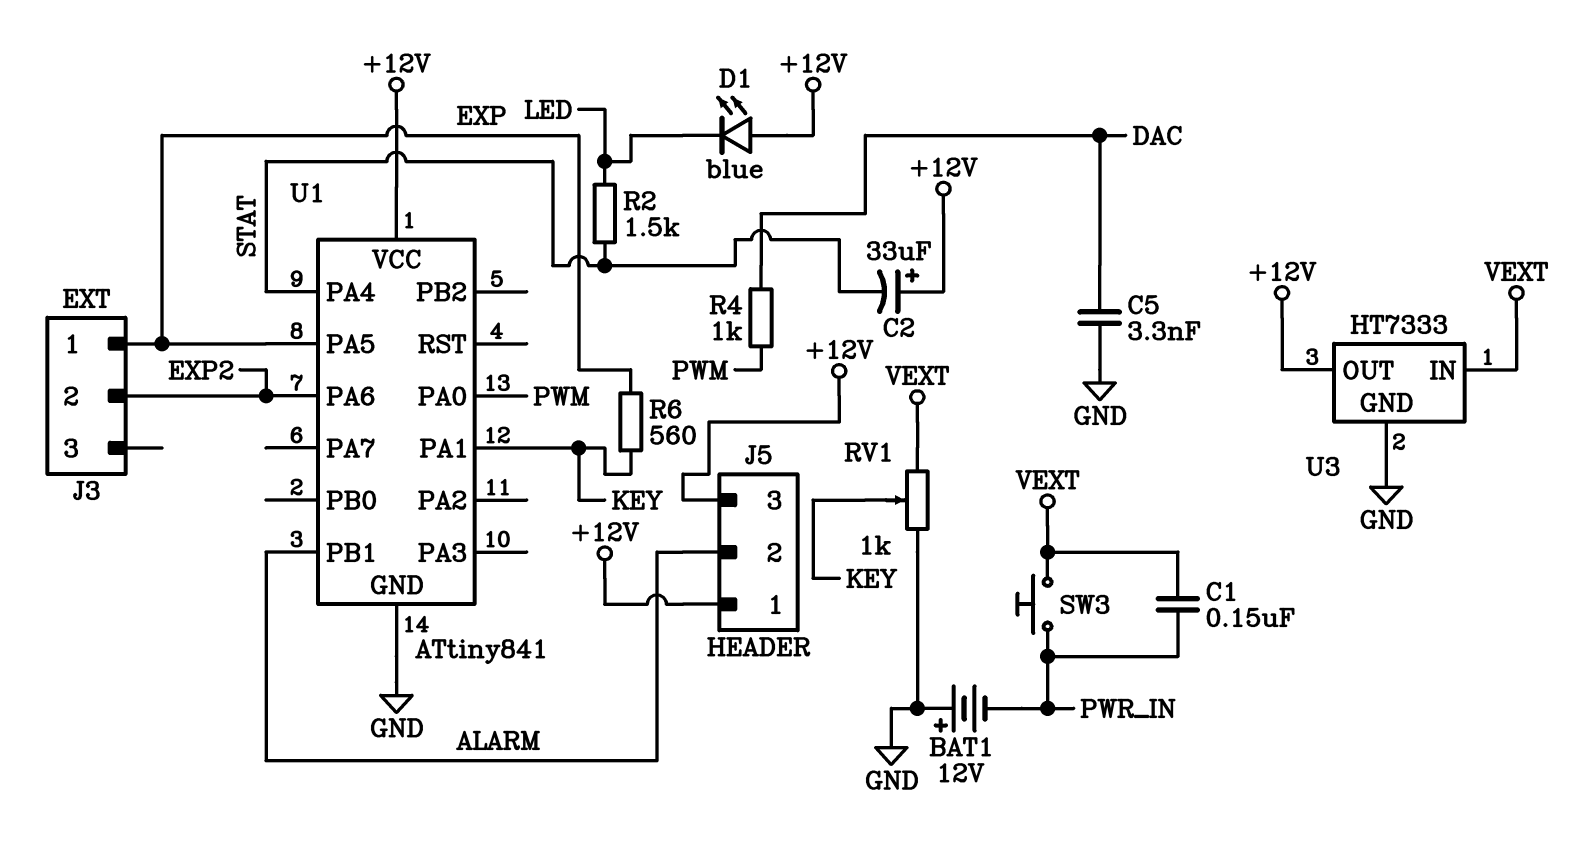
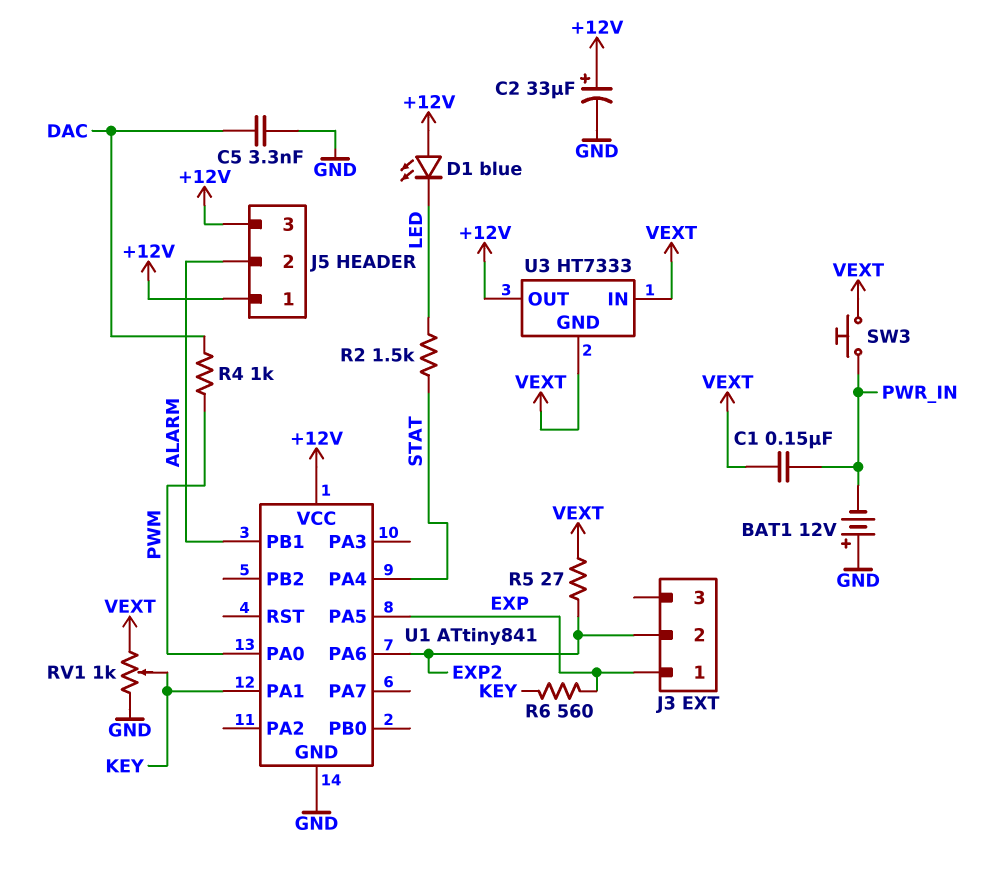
C2: 33uF (plus +12V, minus STAT) -> 33uF (plus +12V, minus GND)
R5: none -> 27 (EXP2, VEXT)
U3 pin GND: GND -> VEXT

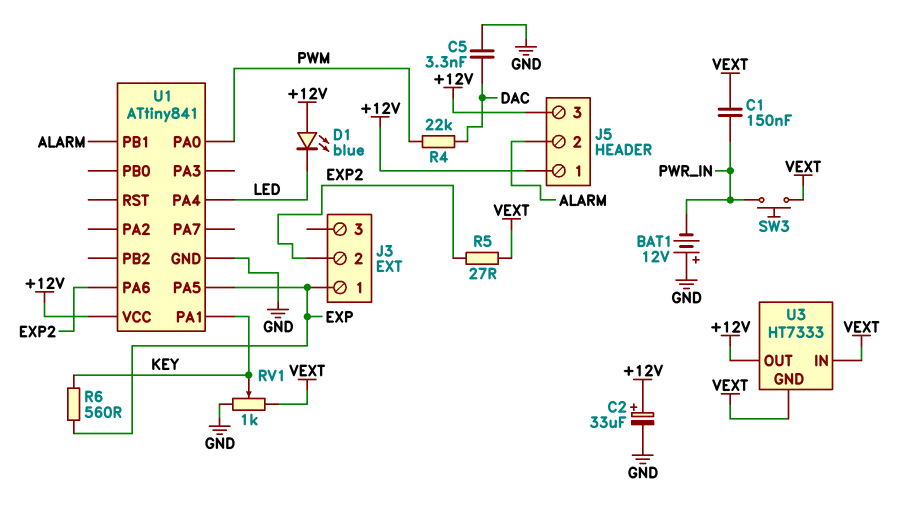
R2: 1.5k (LED, STAT) -> none
R4: 1k (DAC, PWM) -> 22k (DAC, PWM)
U1 pin PA4: STAT -> LED

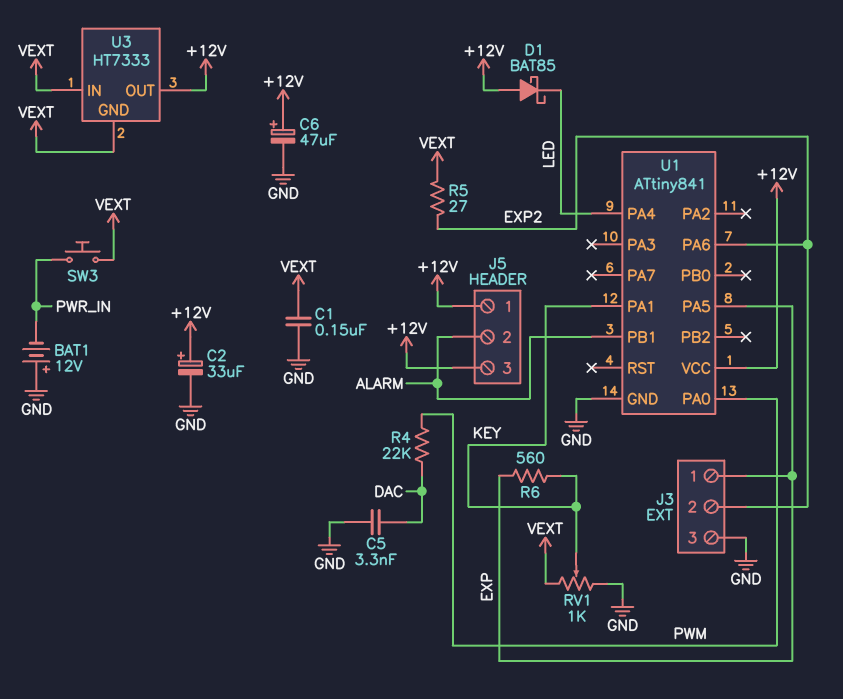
C1: 150nF (PWR_IN, VEXT) -> 150nF (GND, VEXT)
C6: none -> 47uF (plus +12V, minus GND)
D1: LED blue (A +12V, K LED) -> schottky BAT85 (A +12V, K LED)
J3 pin 3: none -> GND

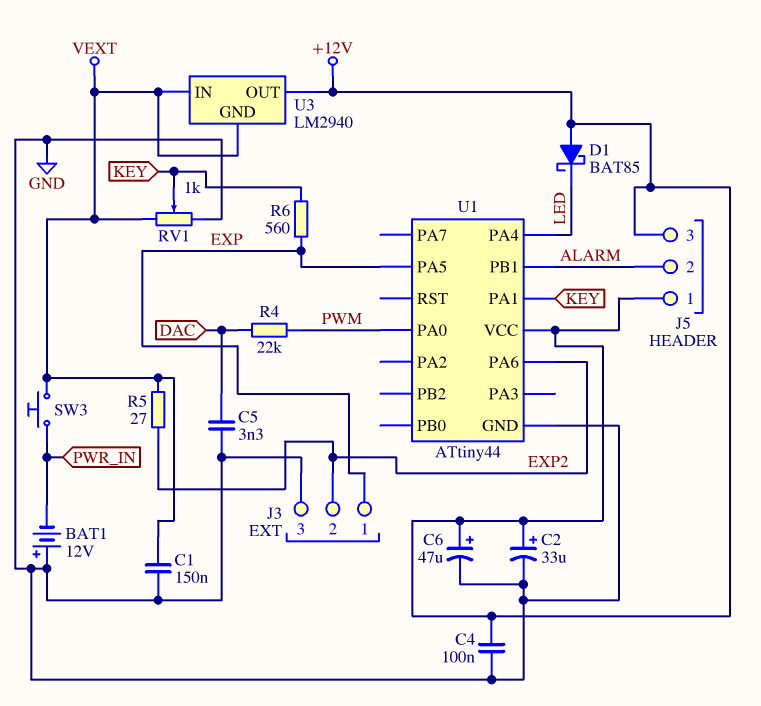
C4: none -> 100nF (+12V, GND)
U1: ATtiny841 -> ATtiny44
U3: HT7333 -> LM2940

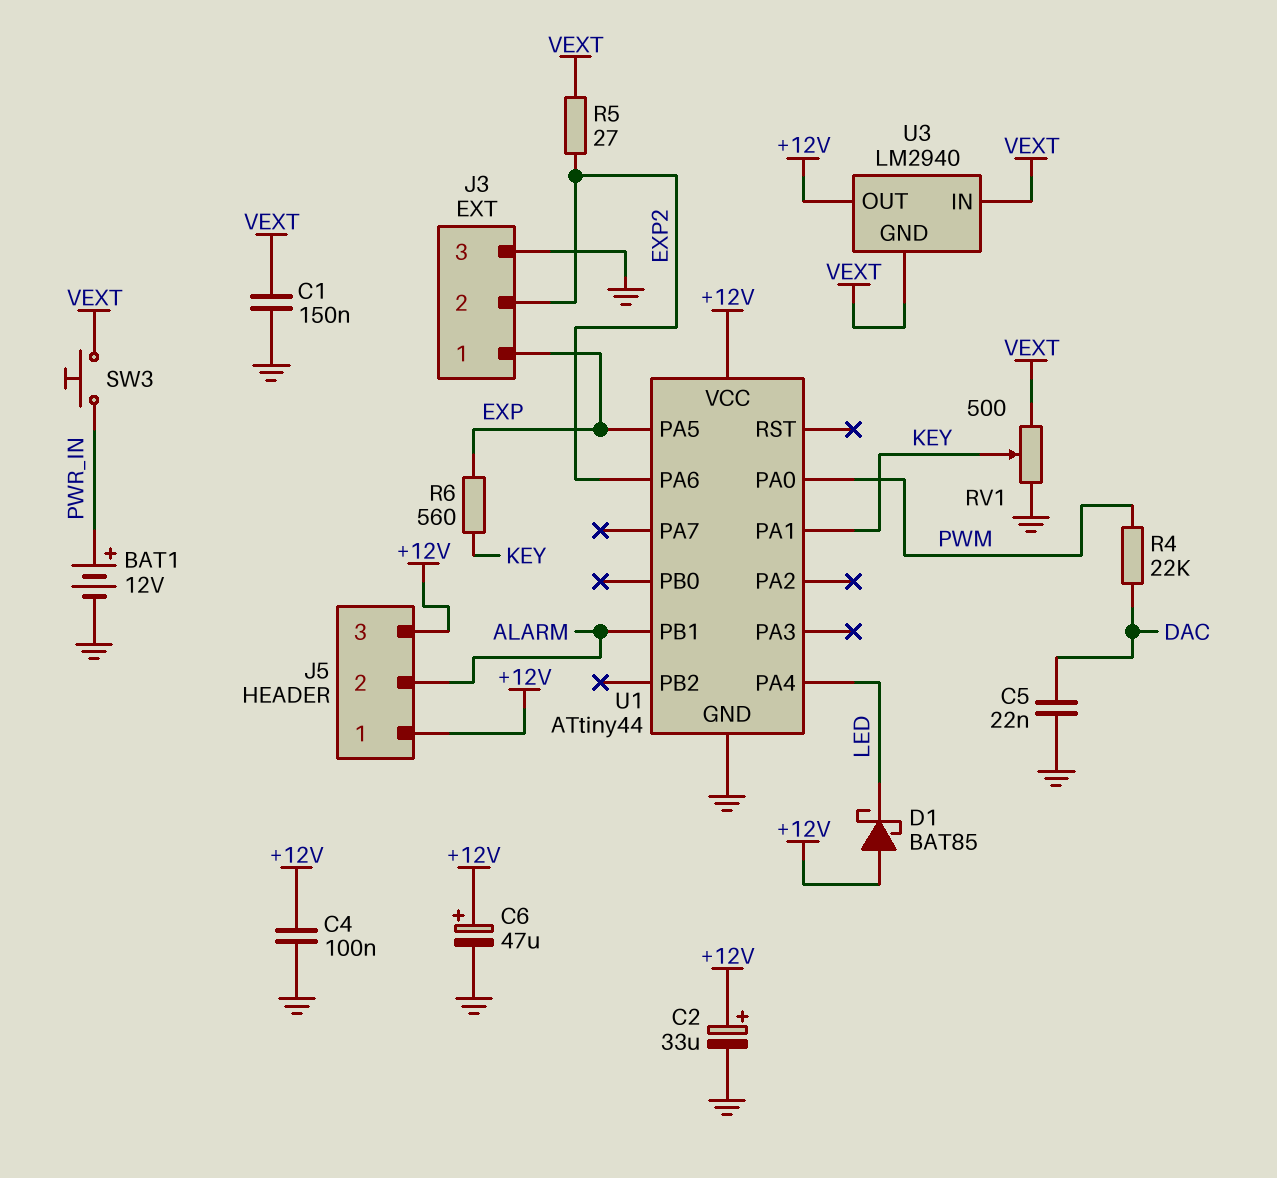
BAT1: 12V (plus GND, minus PWR_IN) -> 12V (plus PWR_IN, minus GND)
C5: 3.3nF (DAC, GND) -> 22nF (DAC, GND)
RV1: 1k (GND, VEXT, wiper KEY) -> 500 (GND, VEXT, wiper KEY)

